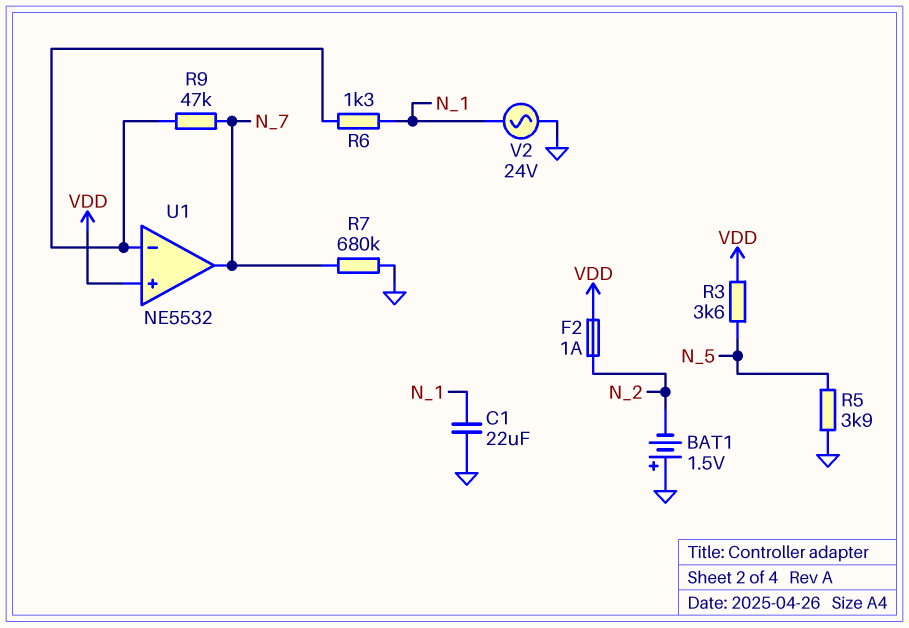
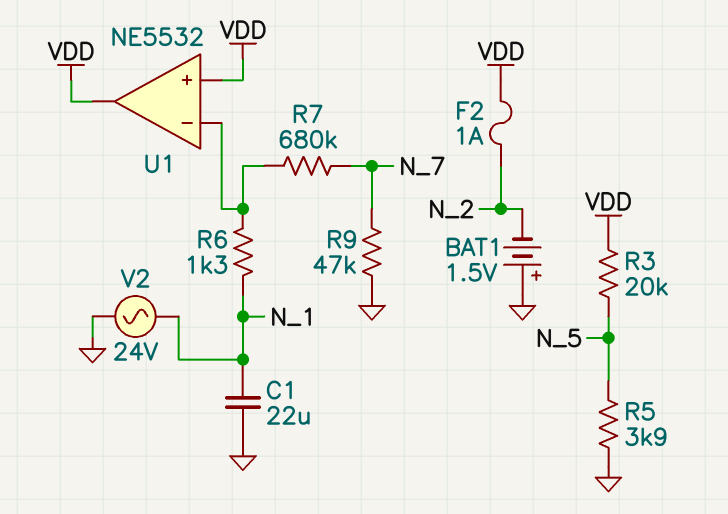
R3: 3.6k (N_5, VDD) -> 20k (N_5, VDD)
R7: 680k (GND, N_7) -> 680k (N_7, U1/in-)
R9: 47k (N_7, U1/in-) -> 47k (GND, N_7)
U1 pin out: N_7 -> VDD

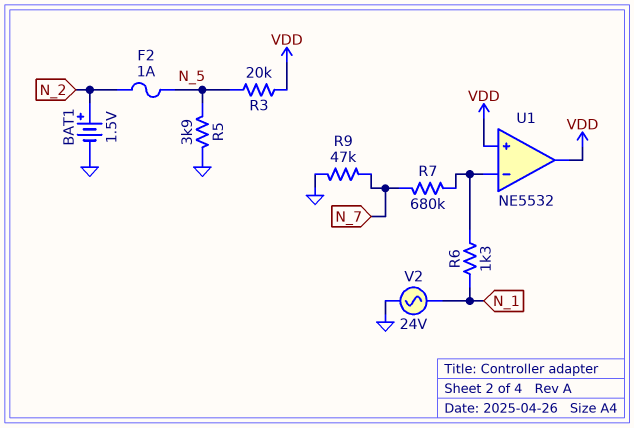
BAT1: 1.5V (plus GND, minus N_2) -> 1.5V (plus N_2, minus GND)
C1: 22uF (GND, N_1) -> none
F2: 1A (N_2, VDD) -> 1A (N_2, N_5)

